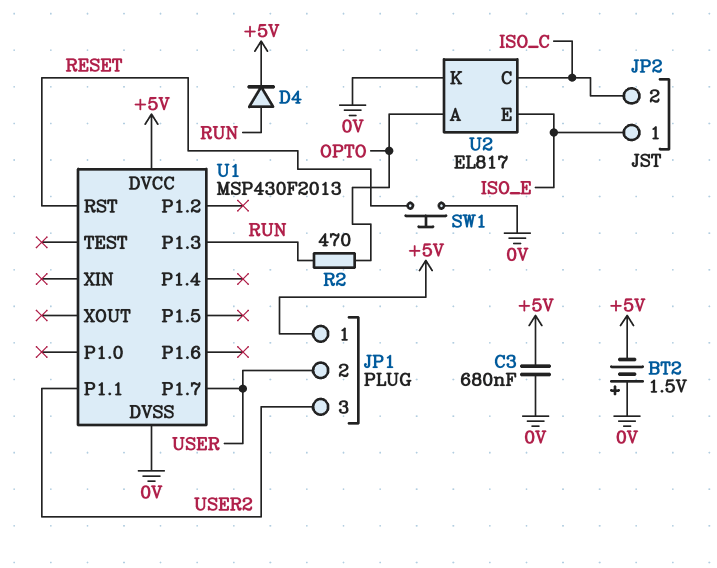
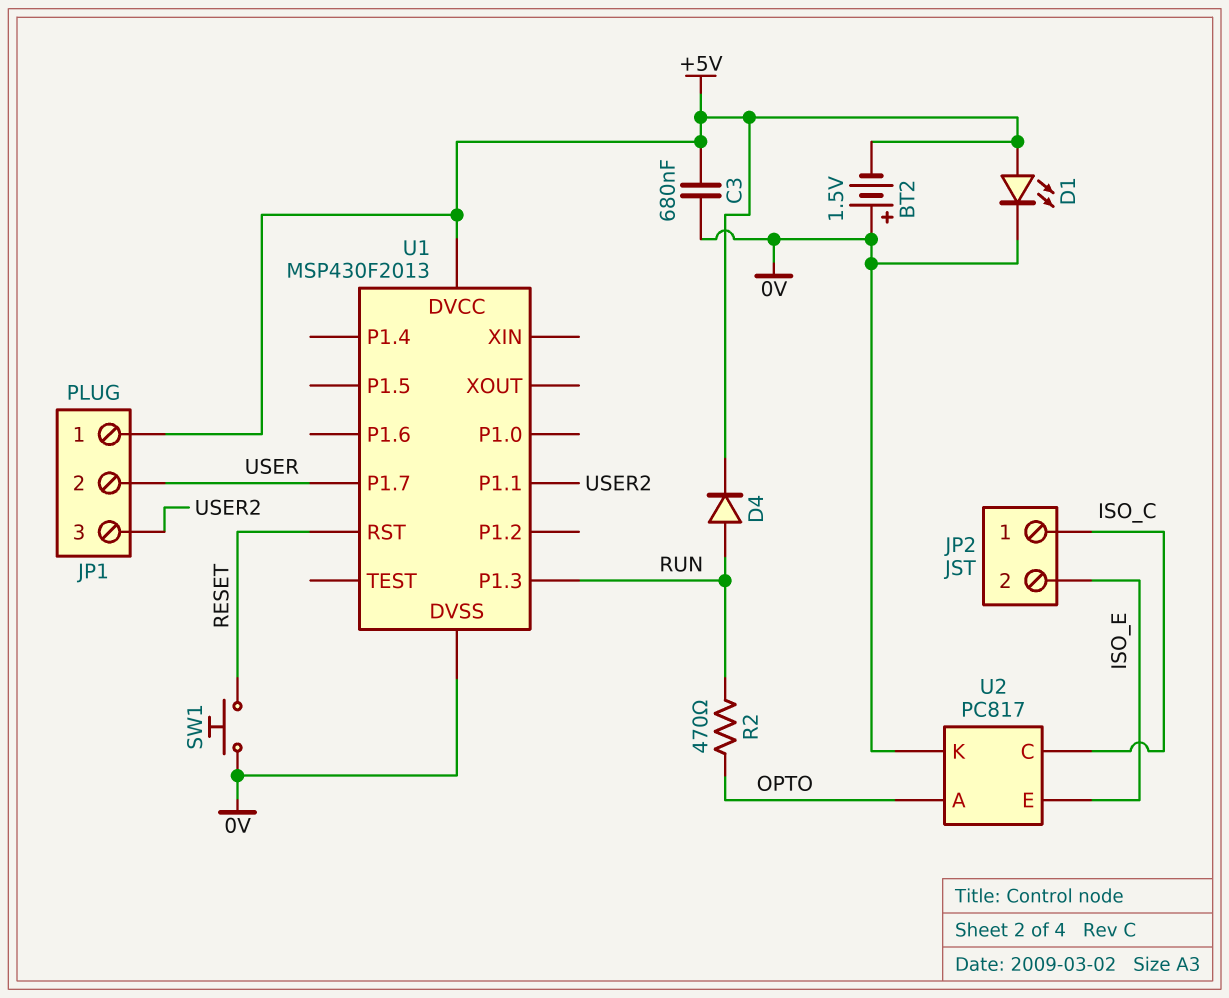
D1: none -> LED (A +5V, K 0V)
JP2 pin 1: ISO_E -> ISO_C
JP2 pin 2: ISO_C -> ISO_E
U2: EL817 -> PC817

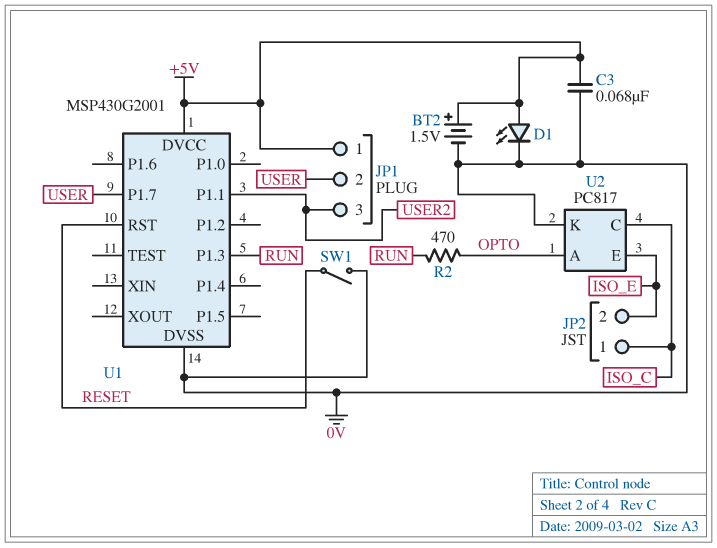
BT2: 1.5V (plus 0V, minus +5V) -> 1.5V (plus +5V, minus 0V)
C3: 680nF (+5V, 0V) -> 68nF (+5V, 0V)
D4: diode (A RUN, K +5V) -> none
SW1: button (0V, RESET) -> switch (0V, RESET)
U1: MSP430F2013 -> MSP430G2001

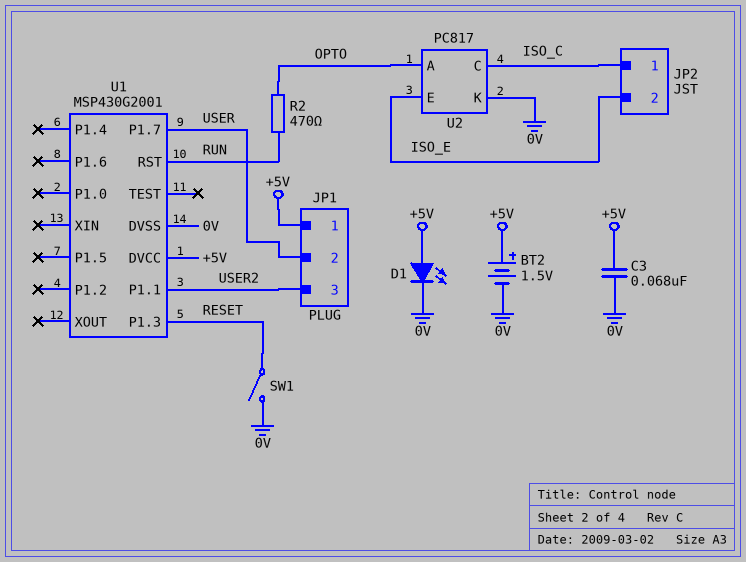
U1 pin P1.3: RUN -> RESET
U1 pin RST: RESET -> RUN

